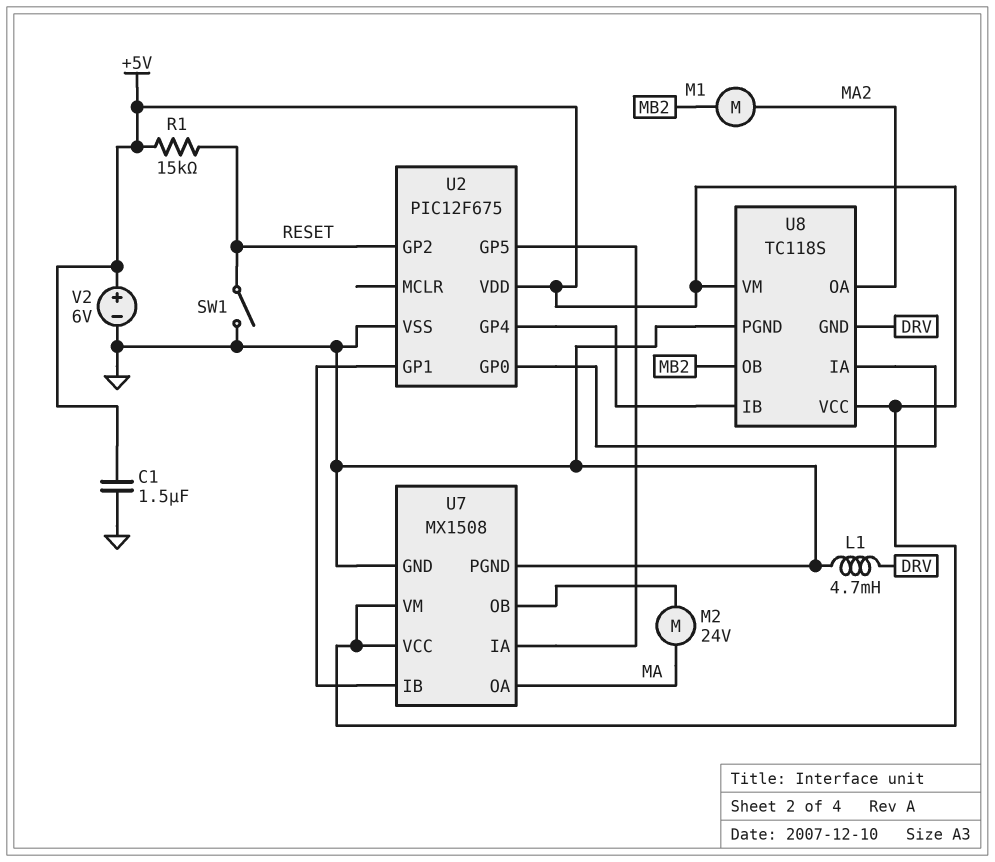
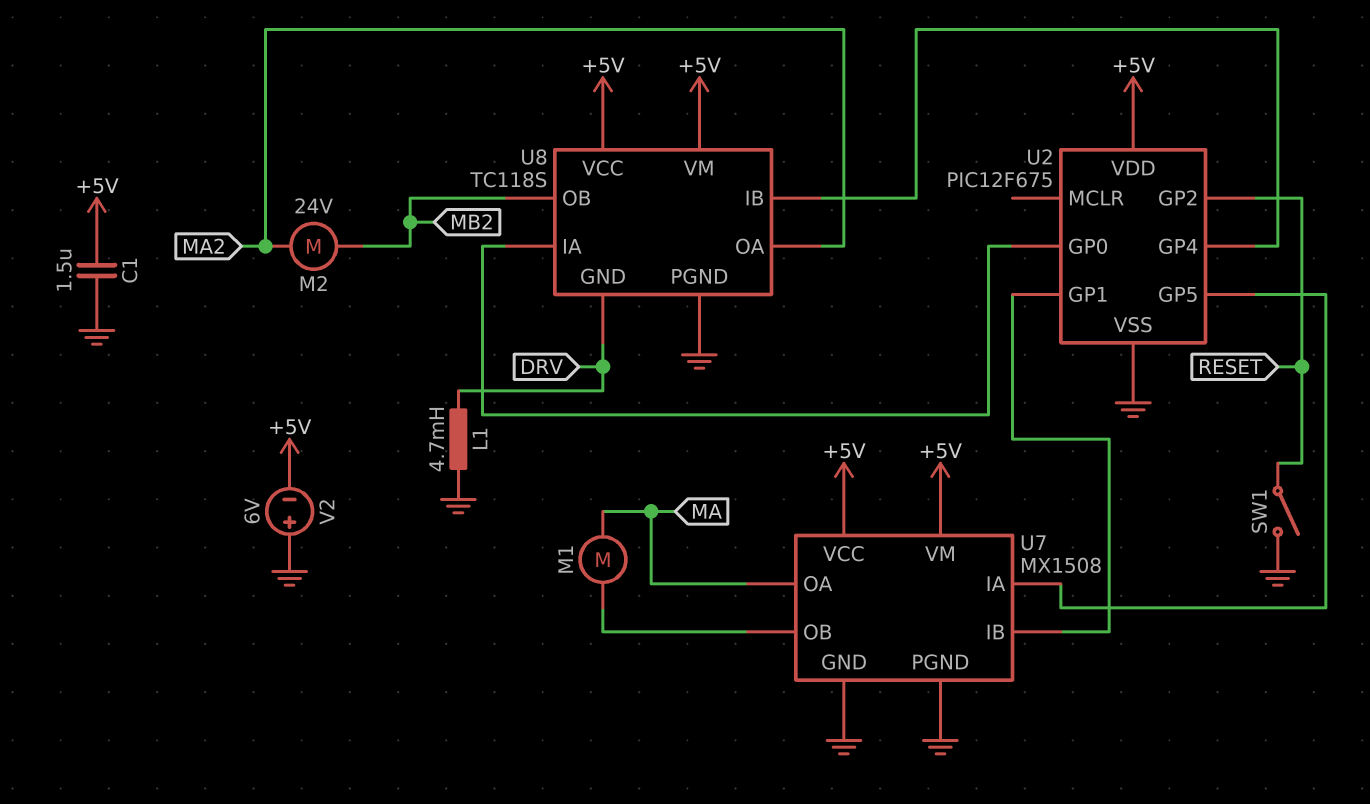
M1: motor (MA2, MB2) -> motor (MA, U7/OB)
M2: motor 24V (MA, U7/OB) -> motor 24V (MA2, MB2)
R1: 15k (+5V, RESET) -> none
V2: 6V (plus +5V, minus GND) -> 6V (plus GND, minus +5V)

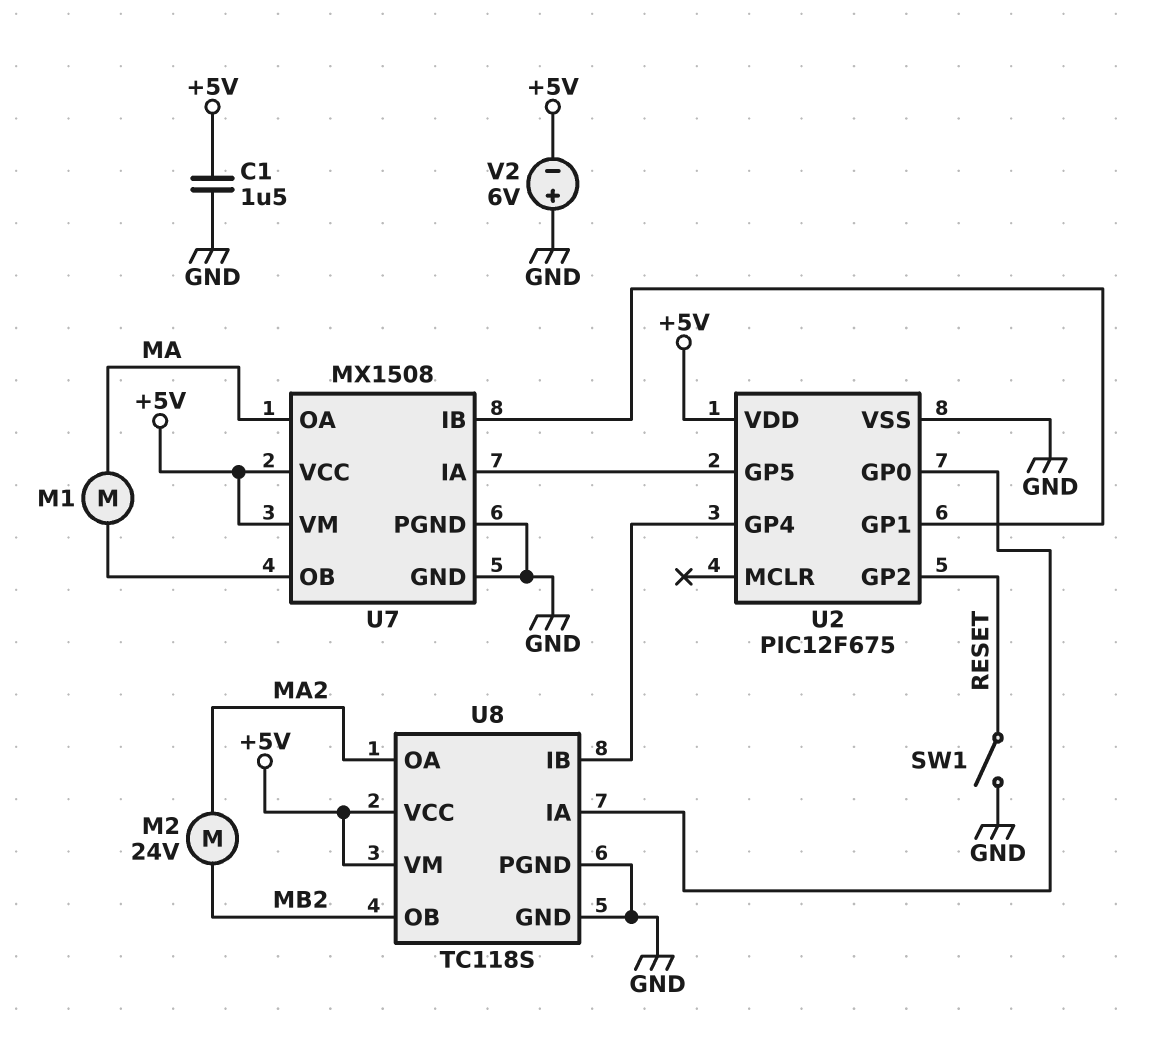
L1: 4.7mH (DRV, GND) -> none
U8 pin GND: DRV -> GND

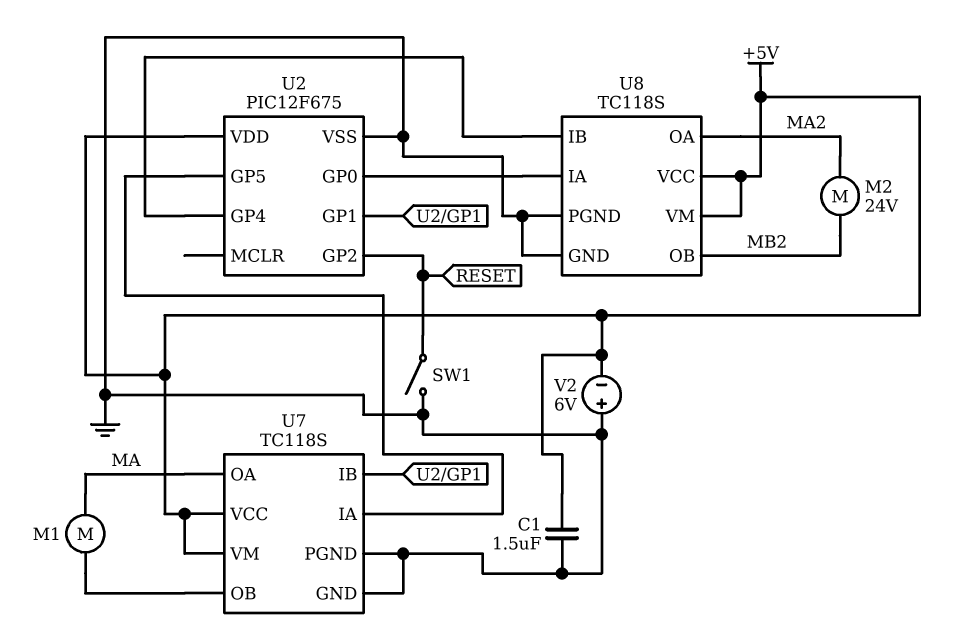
U7: MX1508 -> TC118S

